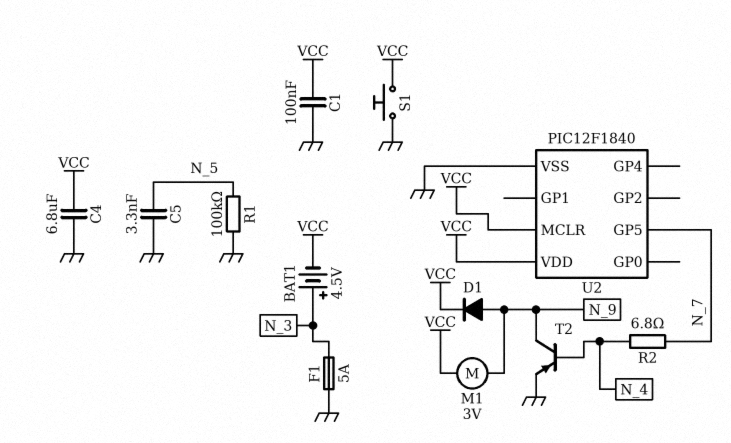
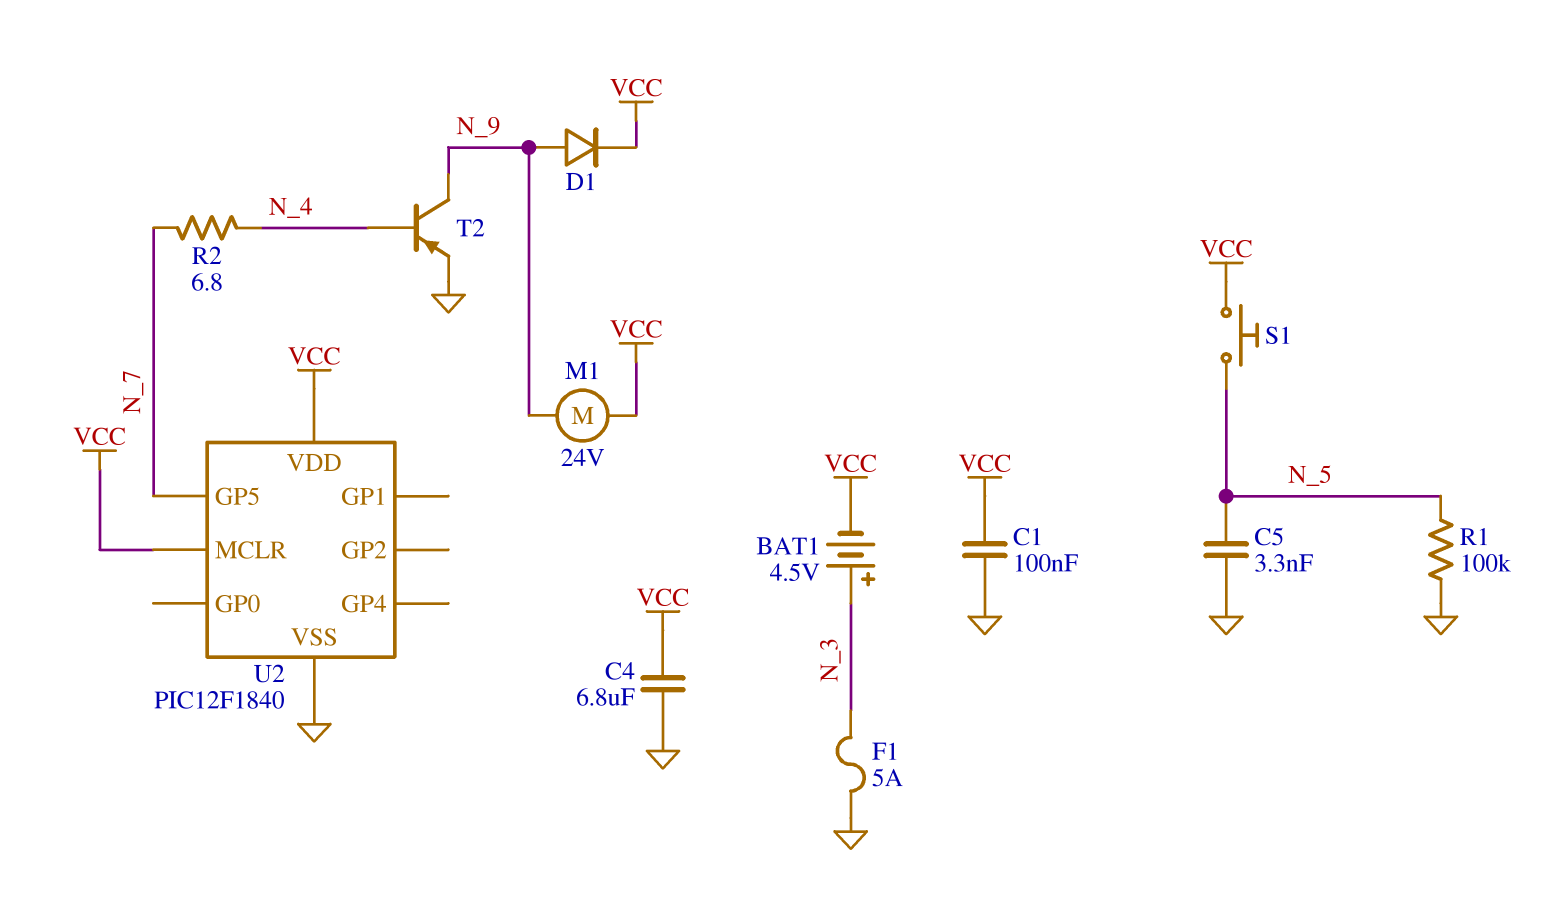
M1: motor 3V (N_9, VCC) -> motor 24V (N_9, VCC)
S1: button (GND, VCC) -> button (N_5, VCC)

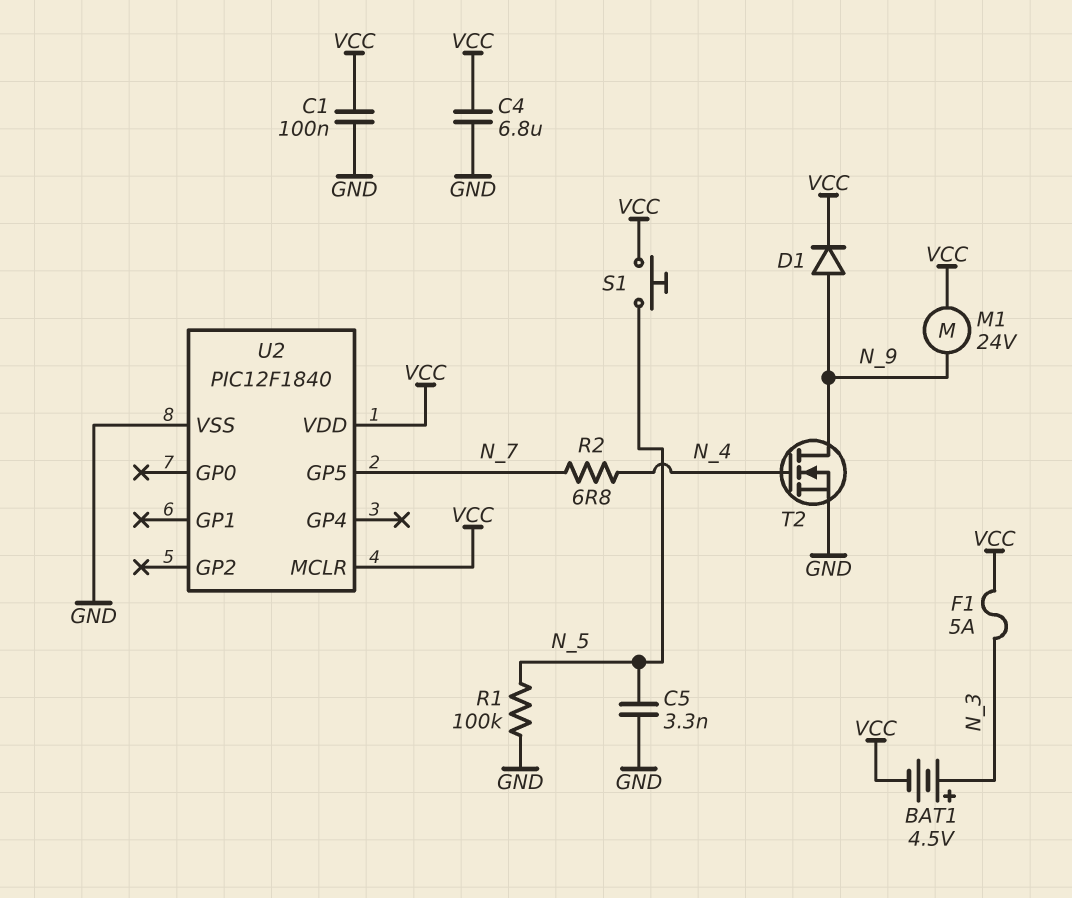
F1: 5A (GND, N_3) -> 5A (N_3, VCC)
T2: PNP (B N_4, C N_9, E GND) -> NMOS (G N_4, D N_9, S GND)

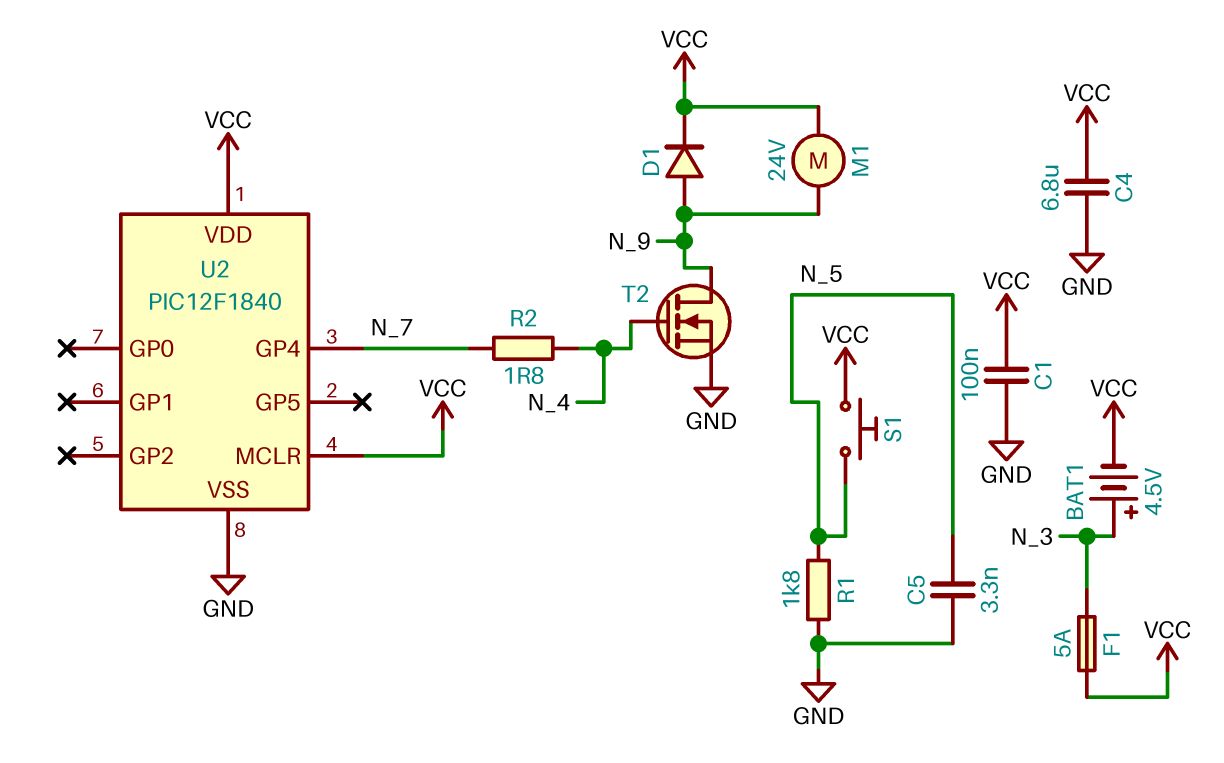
R1: 100k (GND, N_5) -> 1.8k (GND, N_5)
R2: 6.8 (N_4, N_7) -> 1.8 (N_4, N_7)
U2 pin GP4: none -> N_7
U2 pin GP5: N_7 -> none

